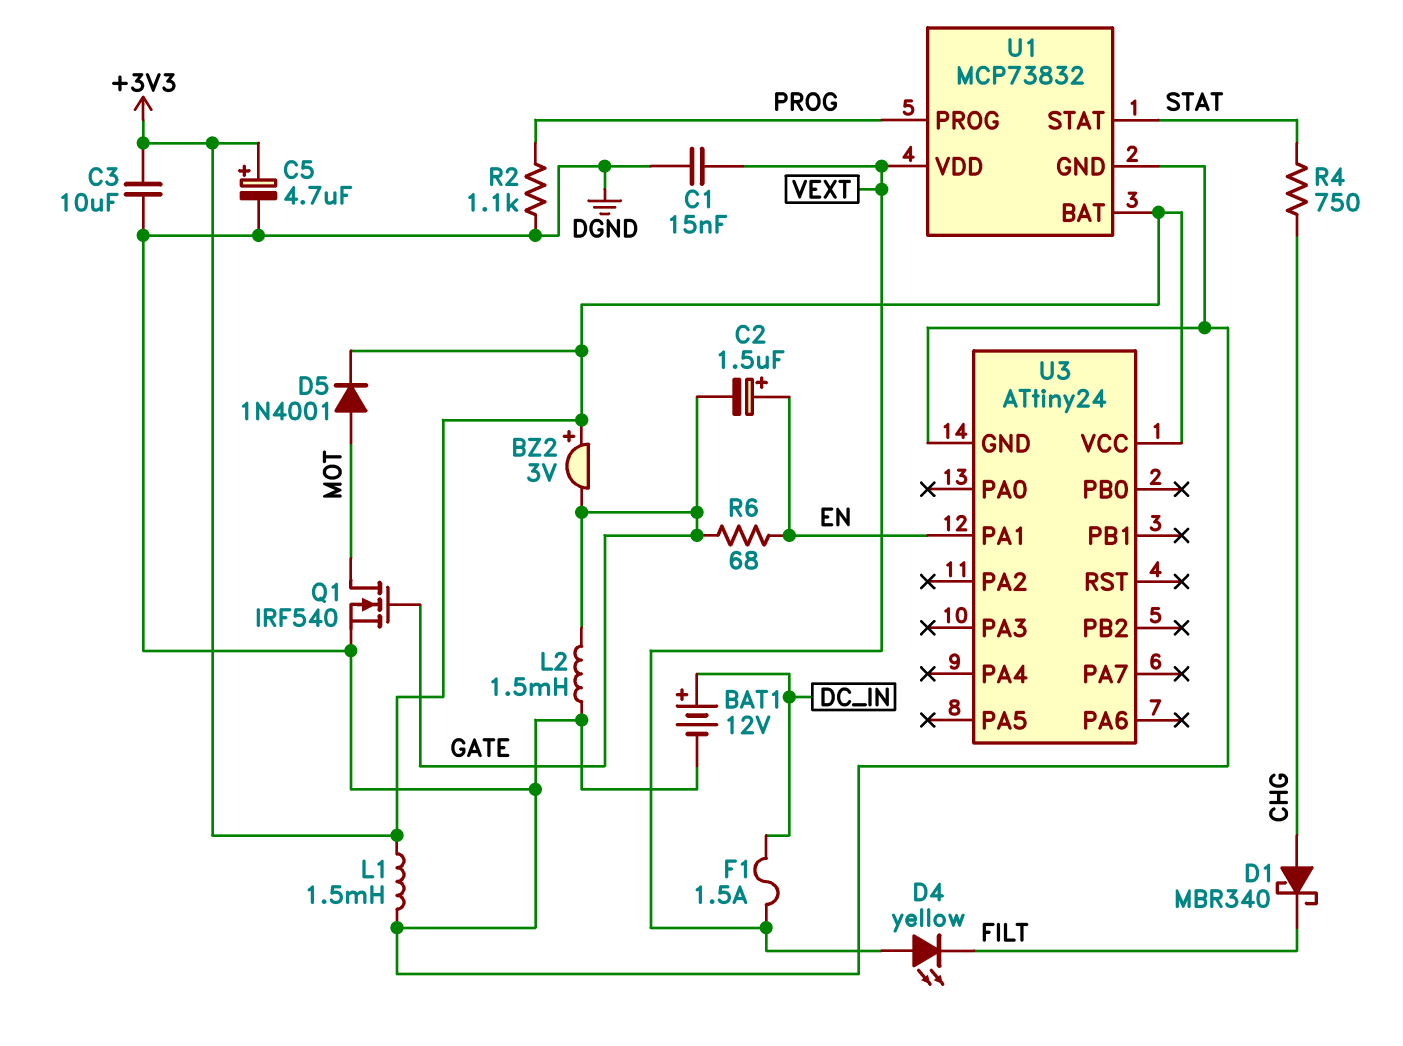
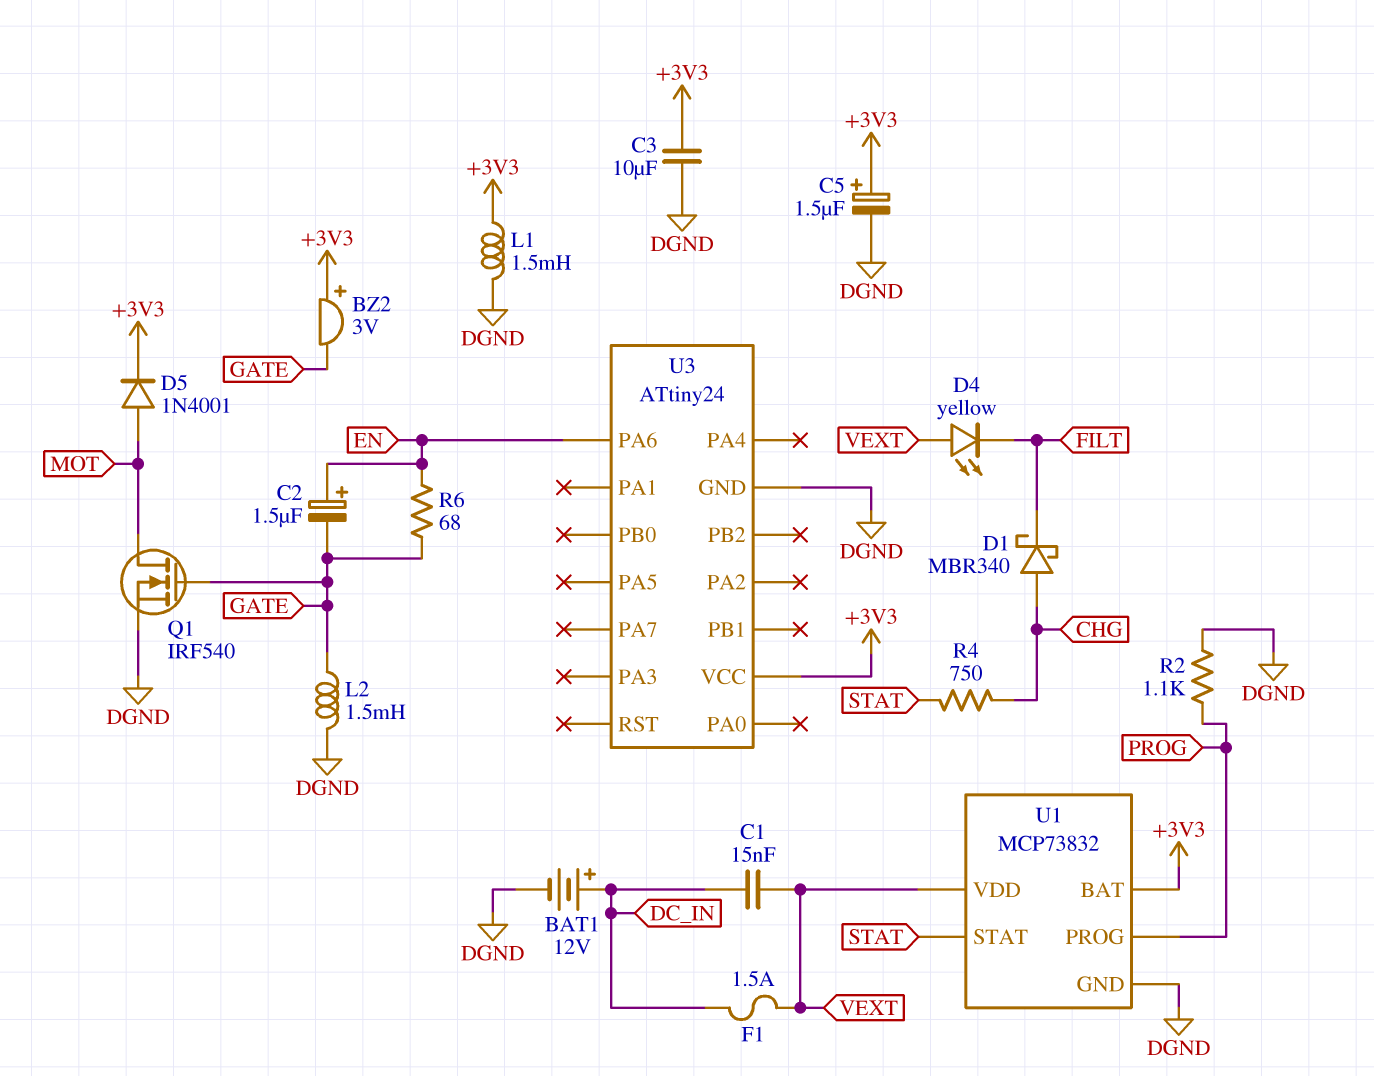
C1: 15nF (DGND, VEXT) -> 15nF (DC_IN, VEXT)
C5: 4.7uF (plus +3V3, minus DGND) -> 1.5uF (plus +3V3, minus DGND)
U3 pin PA1: EN -> none
U3 pin PA6: none -> EN

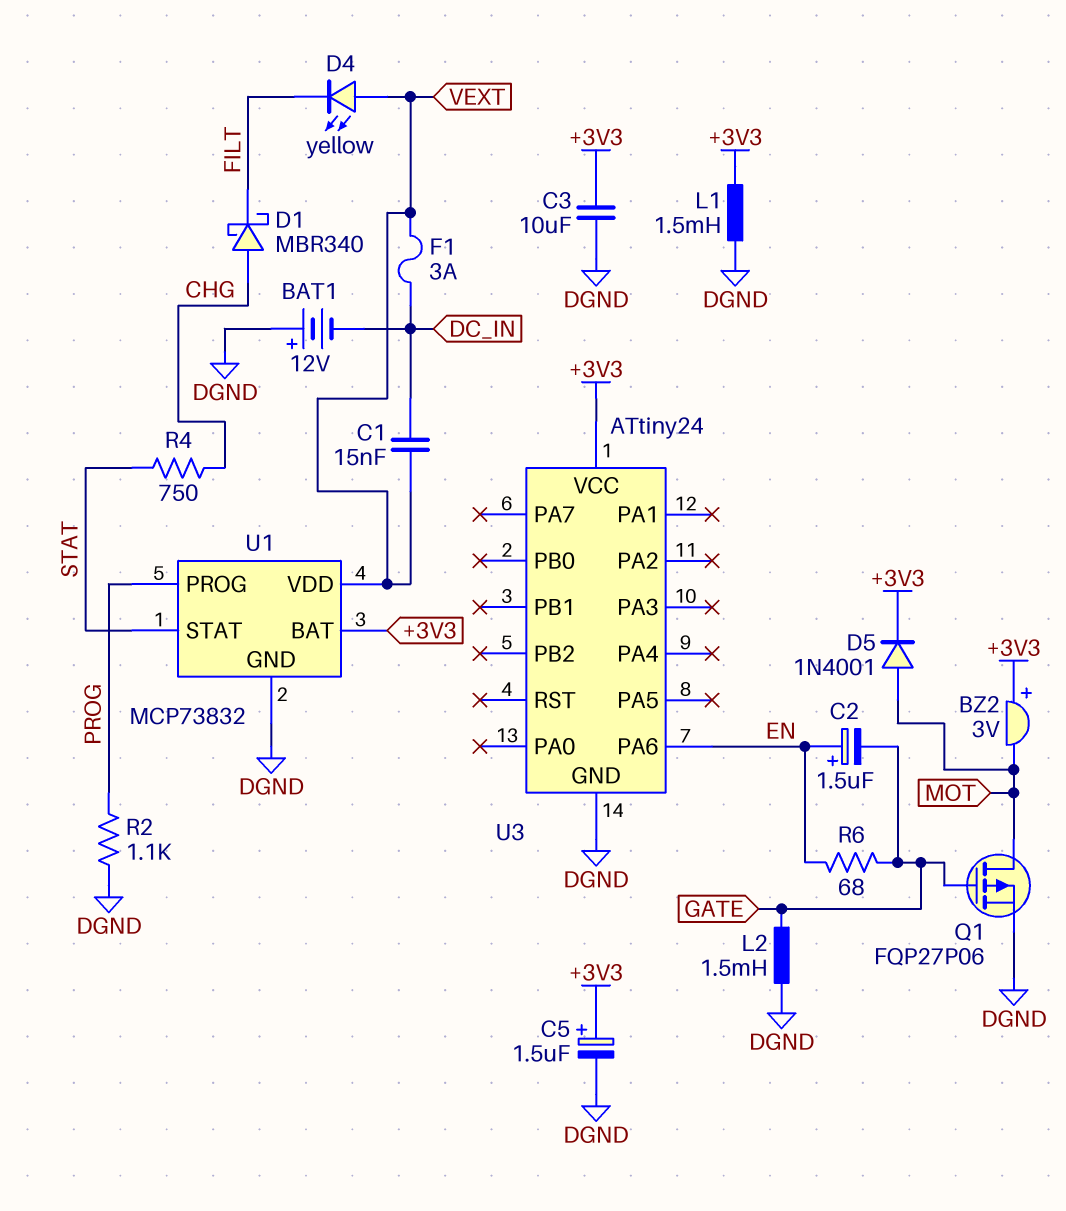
BAT1: 12V (plus DC_IN, minus DGND) -> 12V (plus DGND, minus DC_IN)
BZ2: buzzer 3V (plus +3V3, minus GATE) -> buzzer 3V (plus +3V3, minus MOT)
F1: 1.5A (DC_IN, VEXT) -> 3A (DC_IN, VEXT)
Q1: NMOS IRF540 (G GATE, D MOT, S DGND) -> PMOS FQP27P06 (G GATE, D MOT, S DGND)

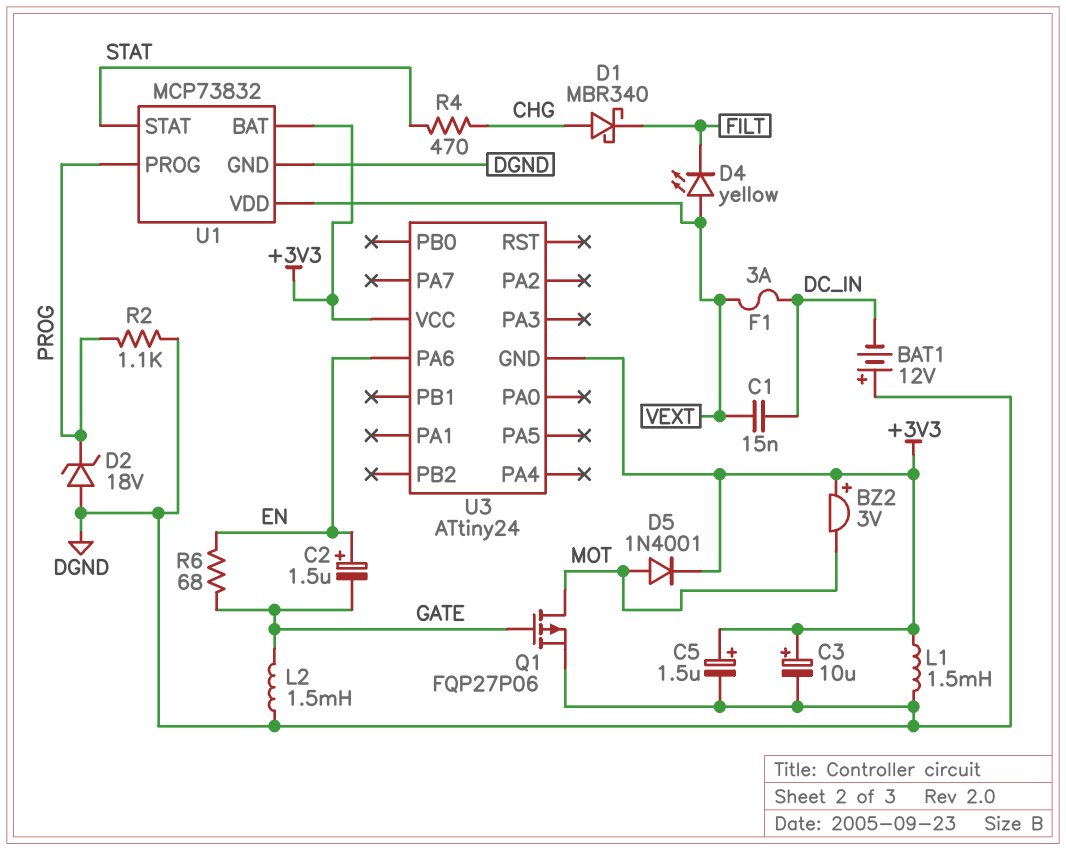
C3: 10uF (+3V3, DGND) -> 10uF (plus +3V3, minus DGND)
D2: none -> zener 18V (A DGND, K PROG)
R4: 750 (CHG, STAT) -> 470 (CHG, STAT)
U3 pin GND: DGND -> +3V3

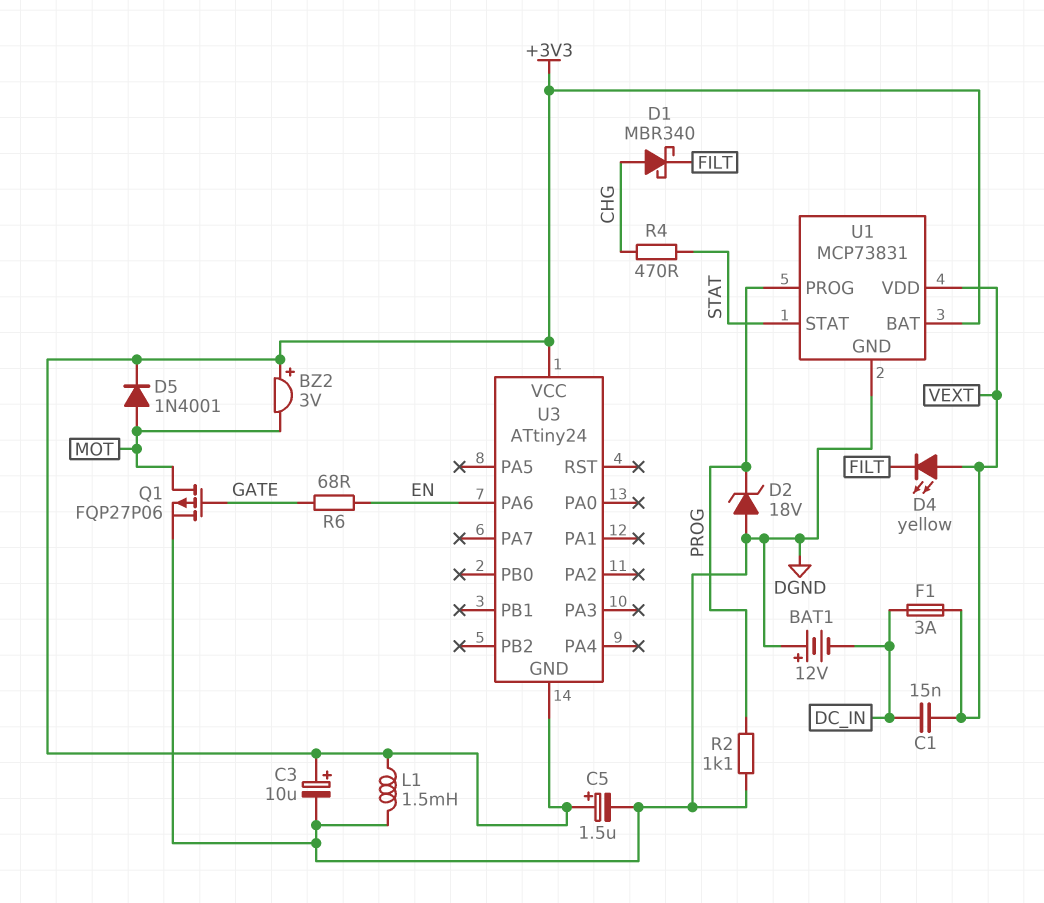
C2: 1.5uF (plus EN, minus GATE) -> none
L2: 1.5mH (DGND, GATE) -> none
U1: MCP73832 -> MCP73831

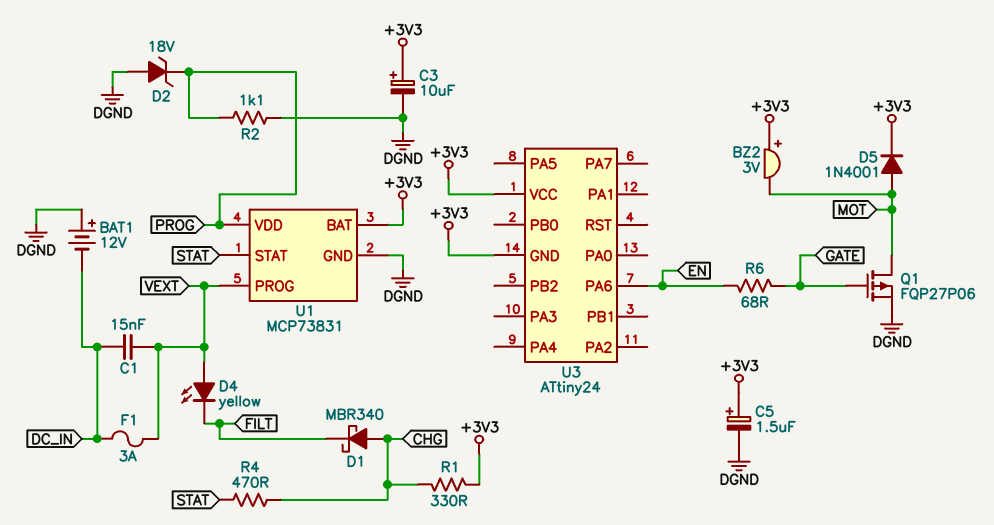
L1: 1.5mH (+3V3, DGND) -> none
R1: none -> 330 (+3V3, CHG)
U1 pin PROG: PROG -> VEXT
U1 pin VDD: VEXT -> PROG

